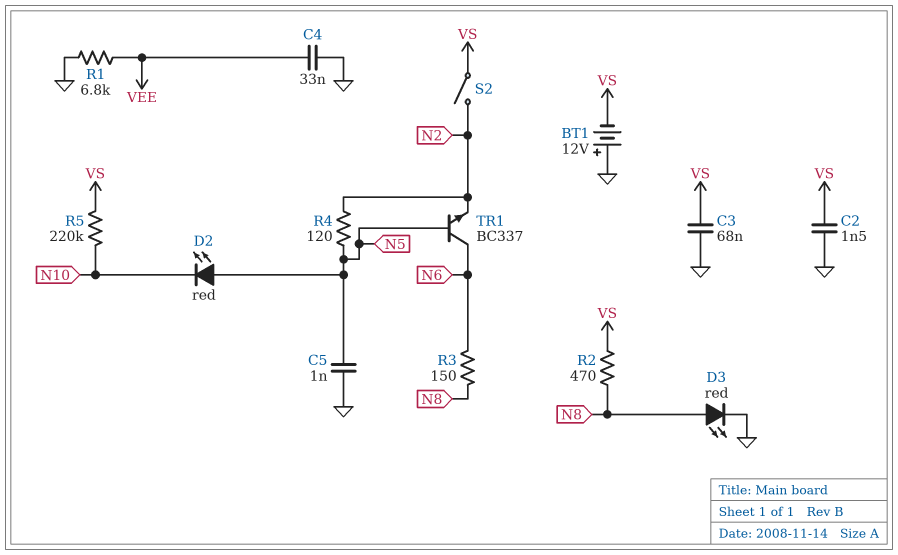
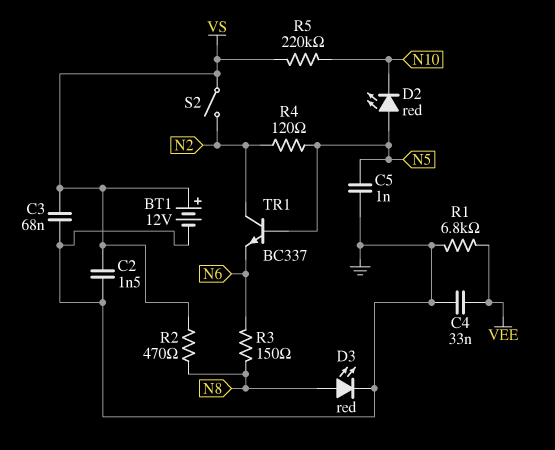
BT1: 12V (plus GND, minus VS) -> 12V (plus VS, minus GND)
TR1: NPN BC337 (B N5, C N6, E N2) -> NPN BC337 (B N5, C N2, E N6)

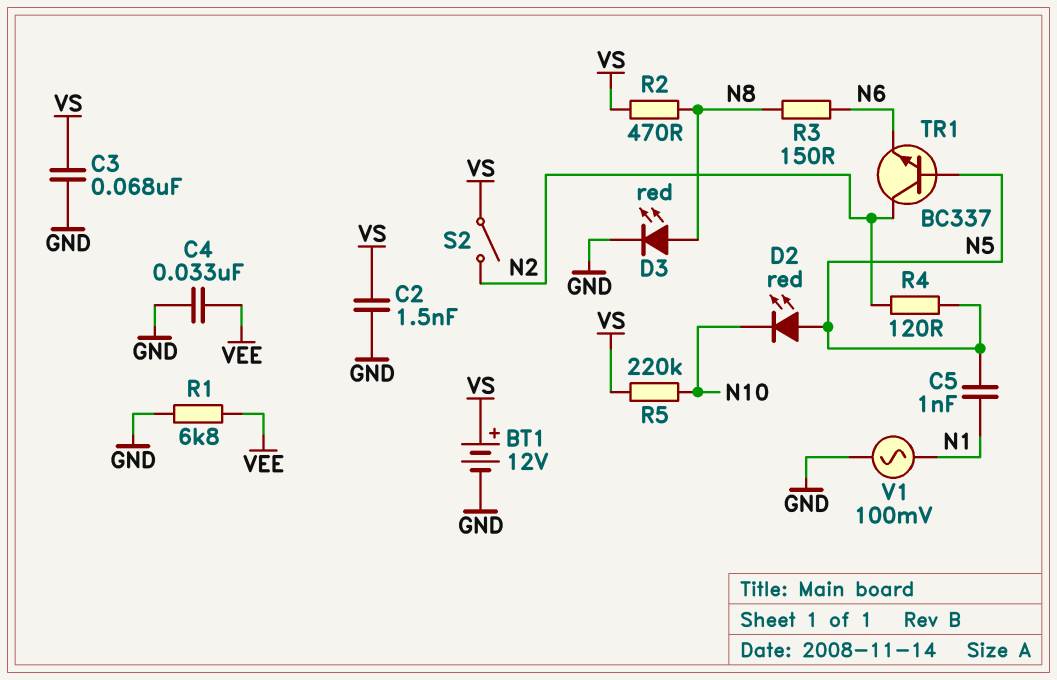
C5: 1nF (GND, N5) -> 1nF (N1, N5)
V1: none -> AC 100mV (GND, N1)

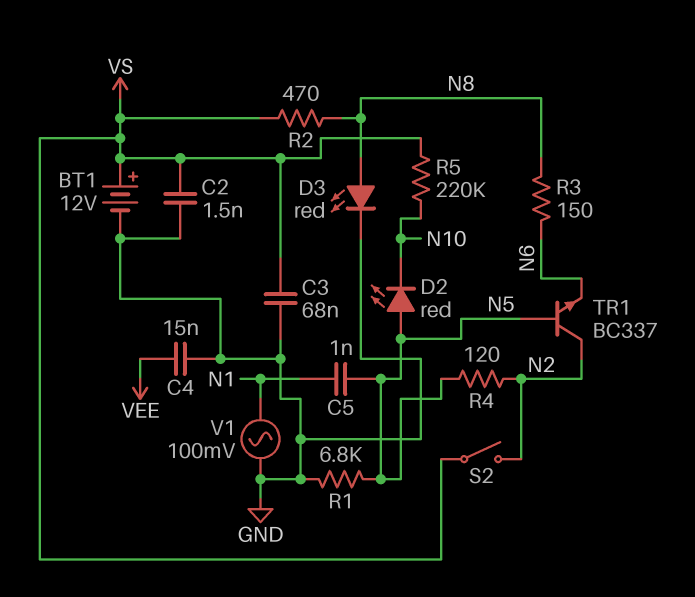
C4: 33nF (GND, VEE) -> 15nF (GND, VEE)
R1: 6.8k (GND, VEE) -> 6.8k (GND, N5)

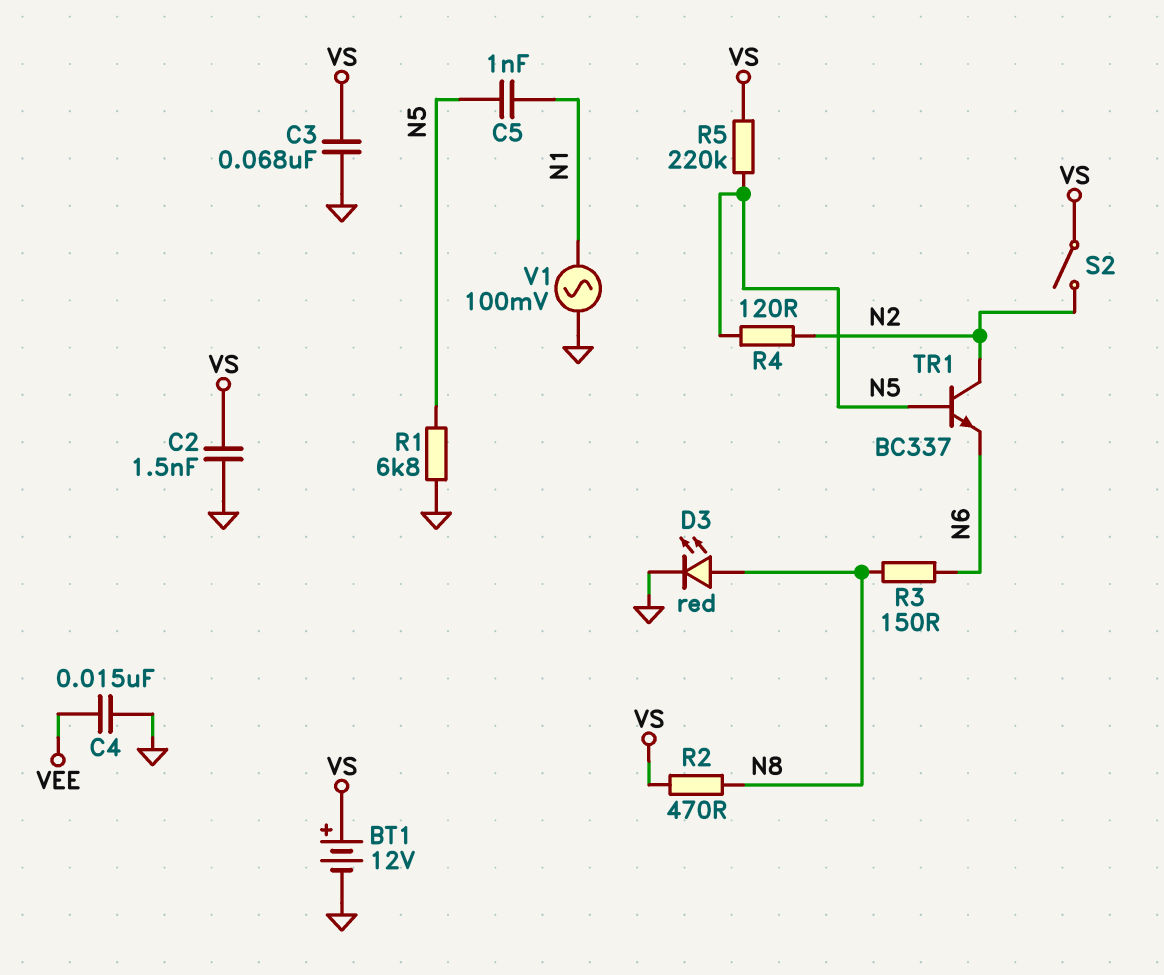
D2: LED red (A N5, K N10) -> none
R5: 220k (N10, VS) -> 220k (N5, VS)

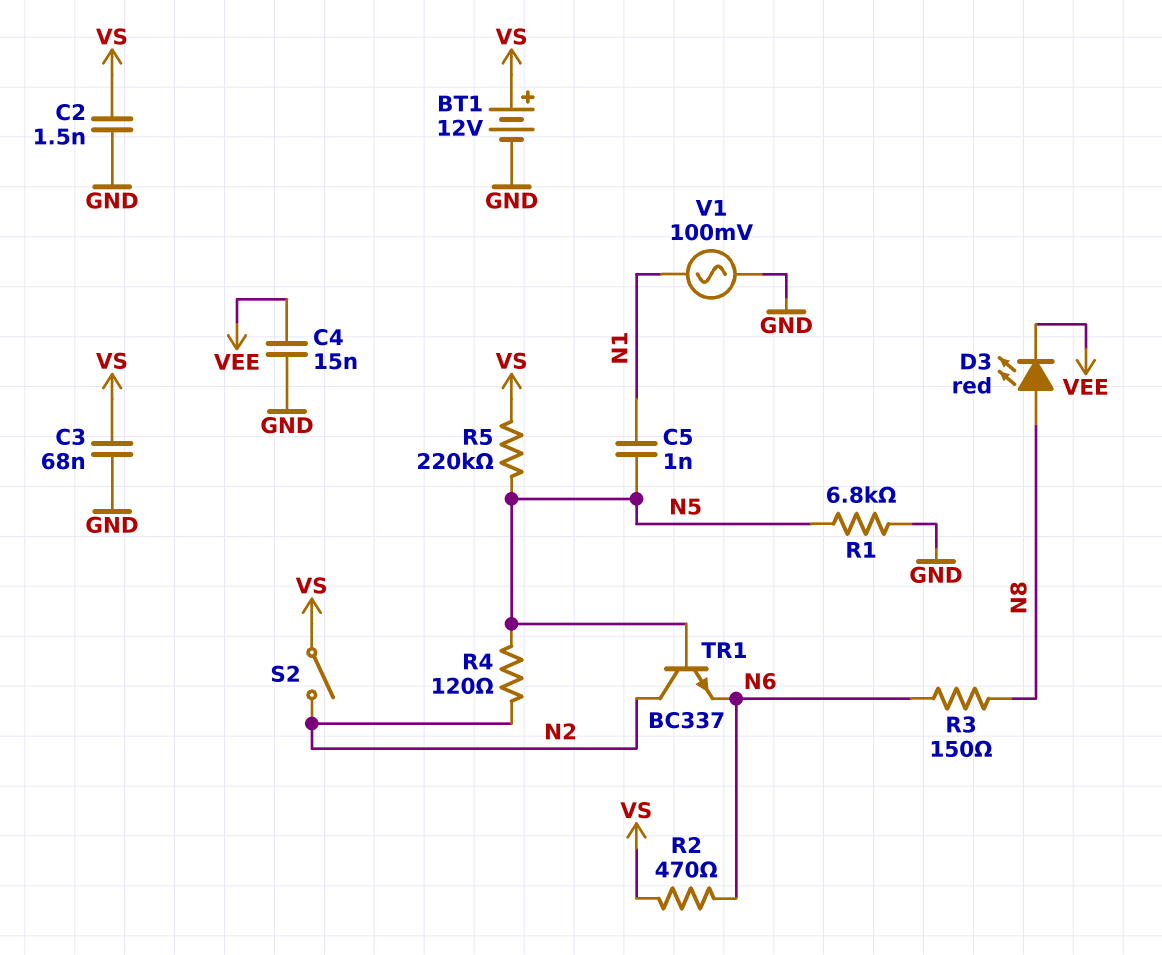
D3: LED red (A N8, K GND) -> LED red (A N8, K VEE)
R2: 470 (N8, VS) -> 470 (N6, VS)

